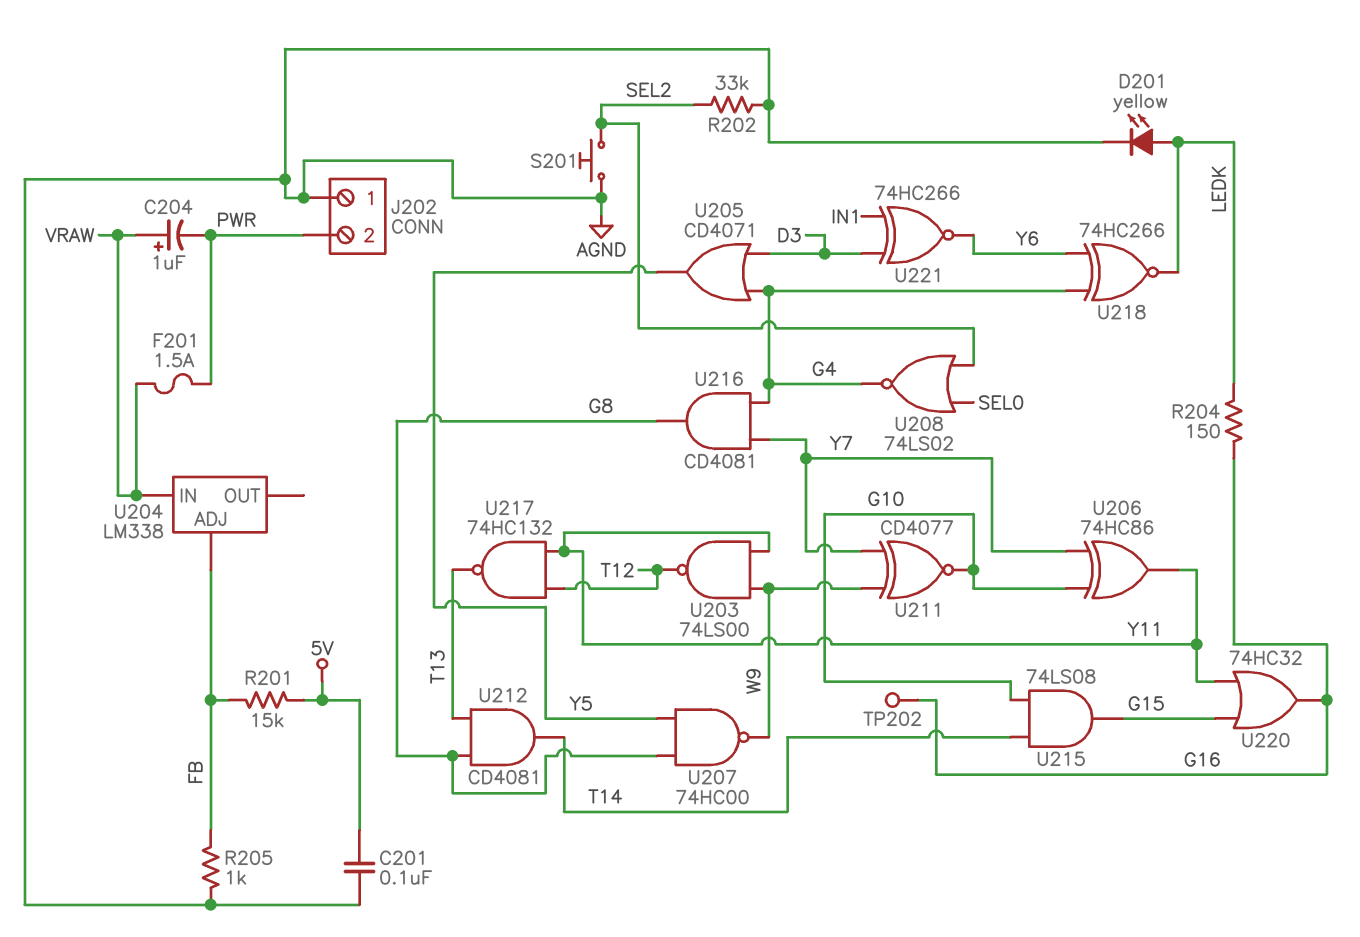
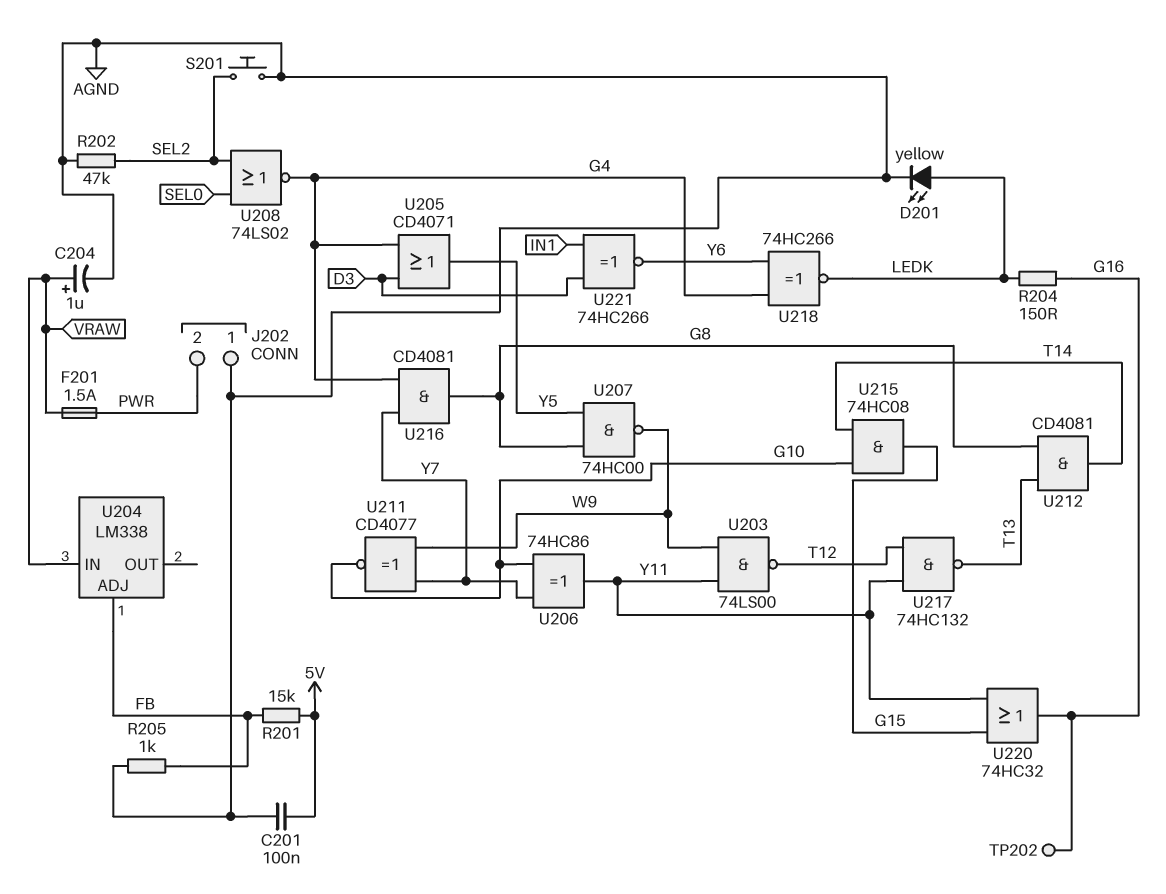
C204: 1uF (plus VRAW, minus PWR) -> 1uF (plus VRAW, minus AGND)
R202: 33k (AGND, SEL2) -> 47k (AGND, SEL2)
U215: AND 74LS08 (in G10, in T14, out G15) -> AND 74HC08 (in G10, in T14, out G15)

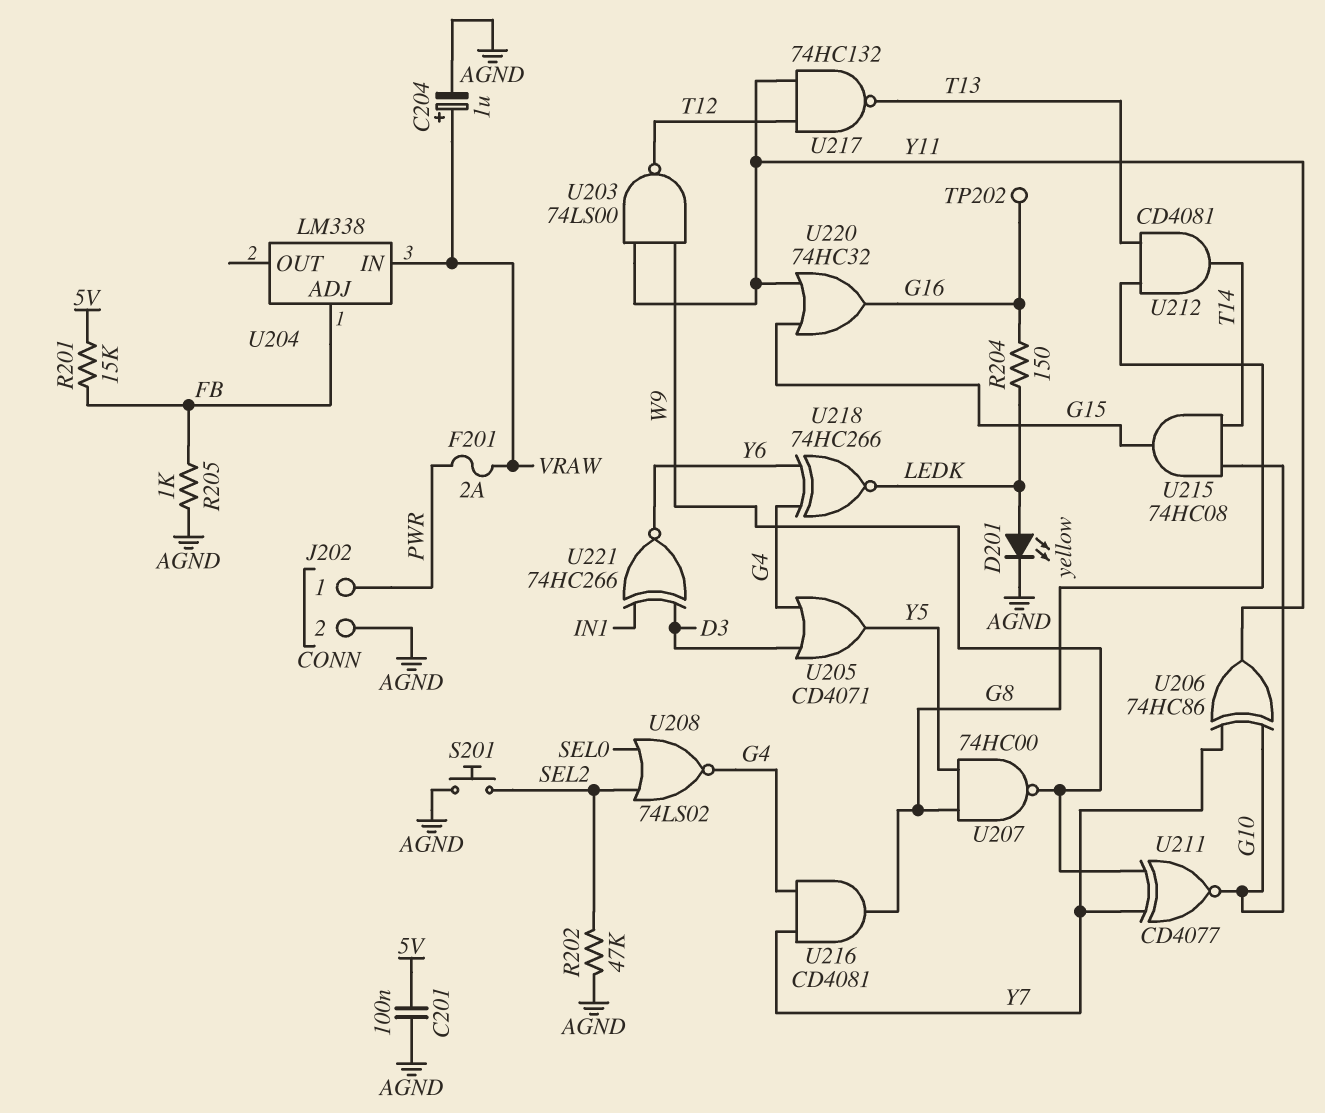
F201: 1.5A (PWR, VRAW) -> 2A (PWR, VRAW)
J202 pin 1: AGND -> PWR
J202 pin 2: PWR -> AGND

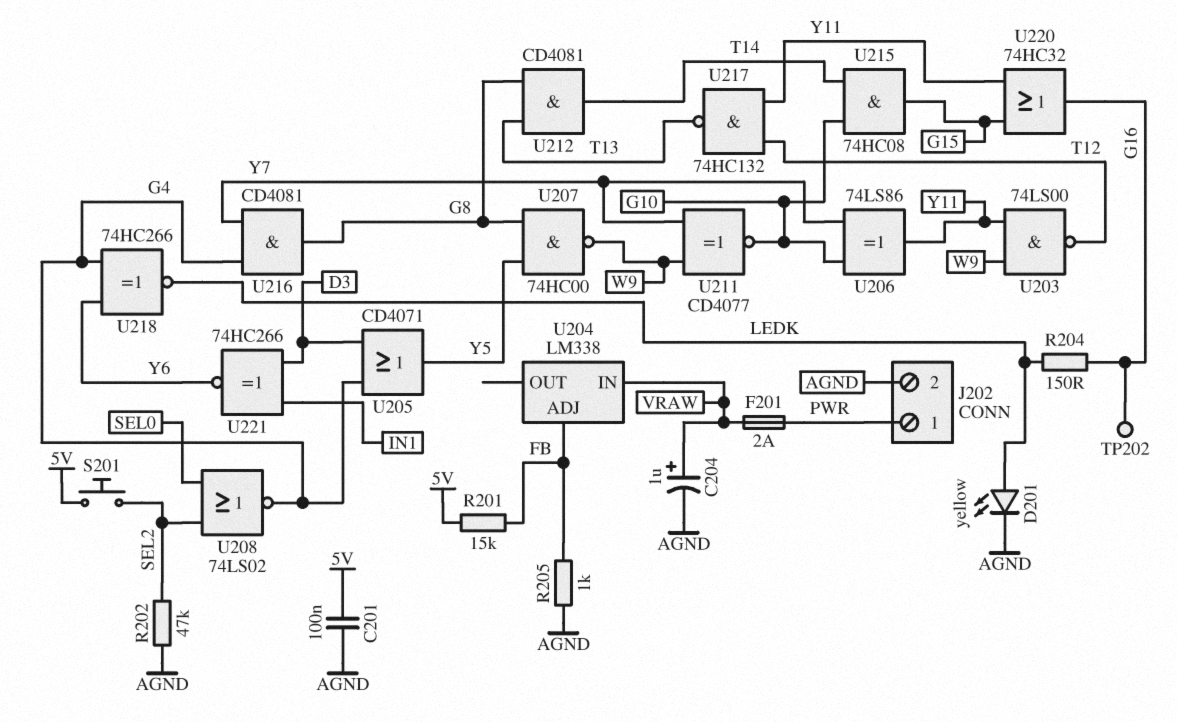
S201: button (AGND, SEL2) -> button (5V, SEL2)
U206: XOR 74HC86 (in G10, in Y7, out Y11) -> XOR 74LS86 (in G10, in Y7, out Y11)

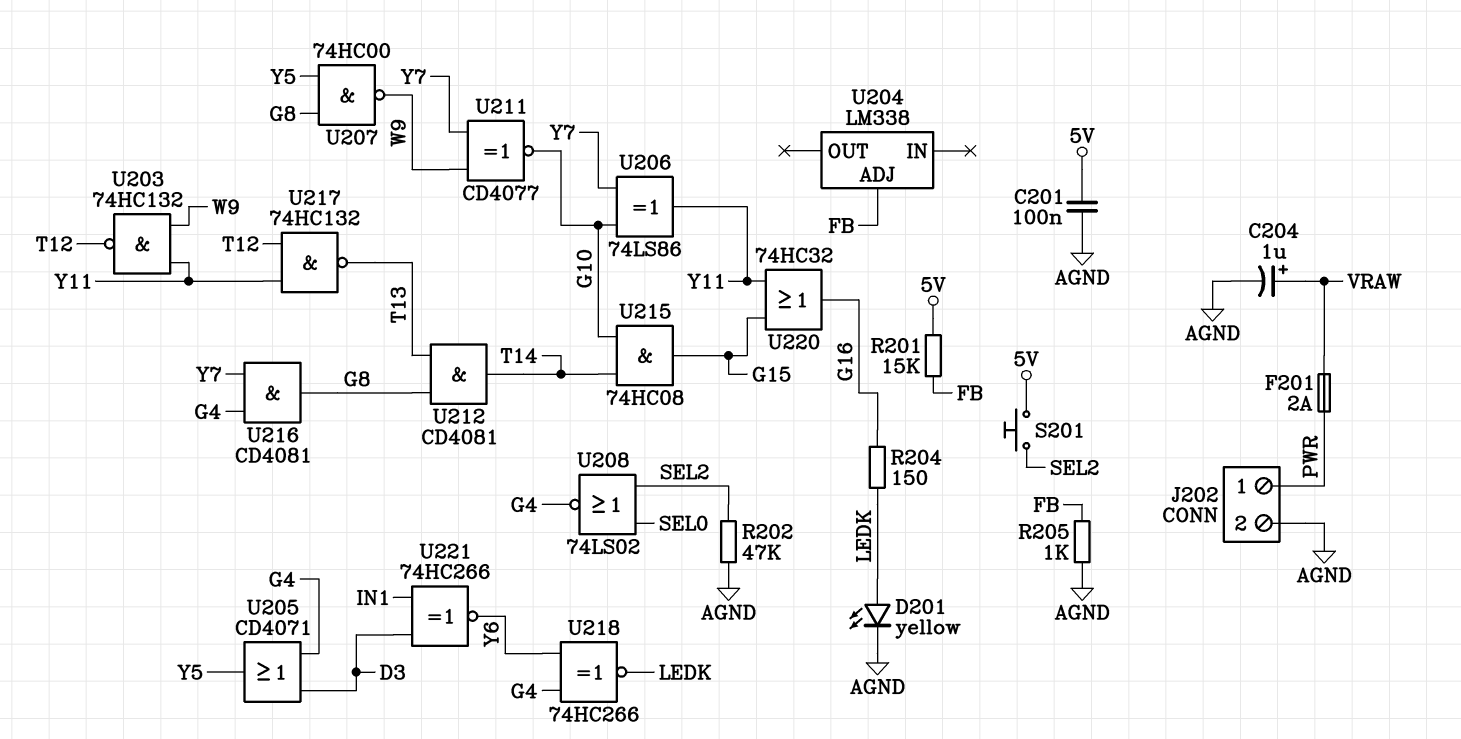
TP202: test point (G16) -> none
U203: NAND 74LS00 (in W9, in Y11, out T12) -> NAND 74HC132 (in W9, in Y11, out T12)
U204 pin IN: VRAW -> none

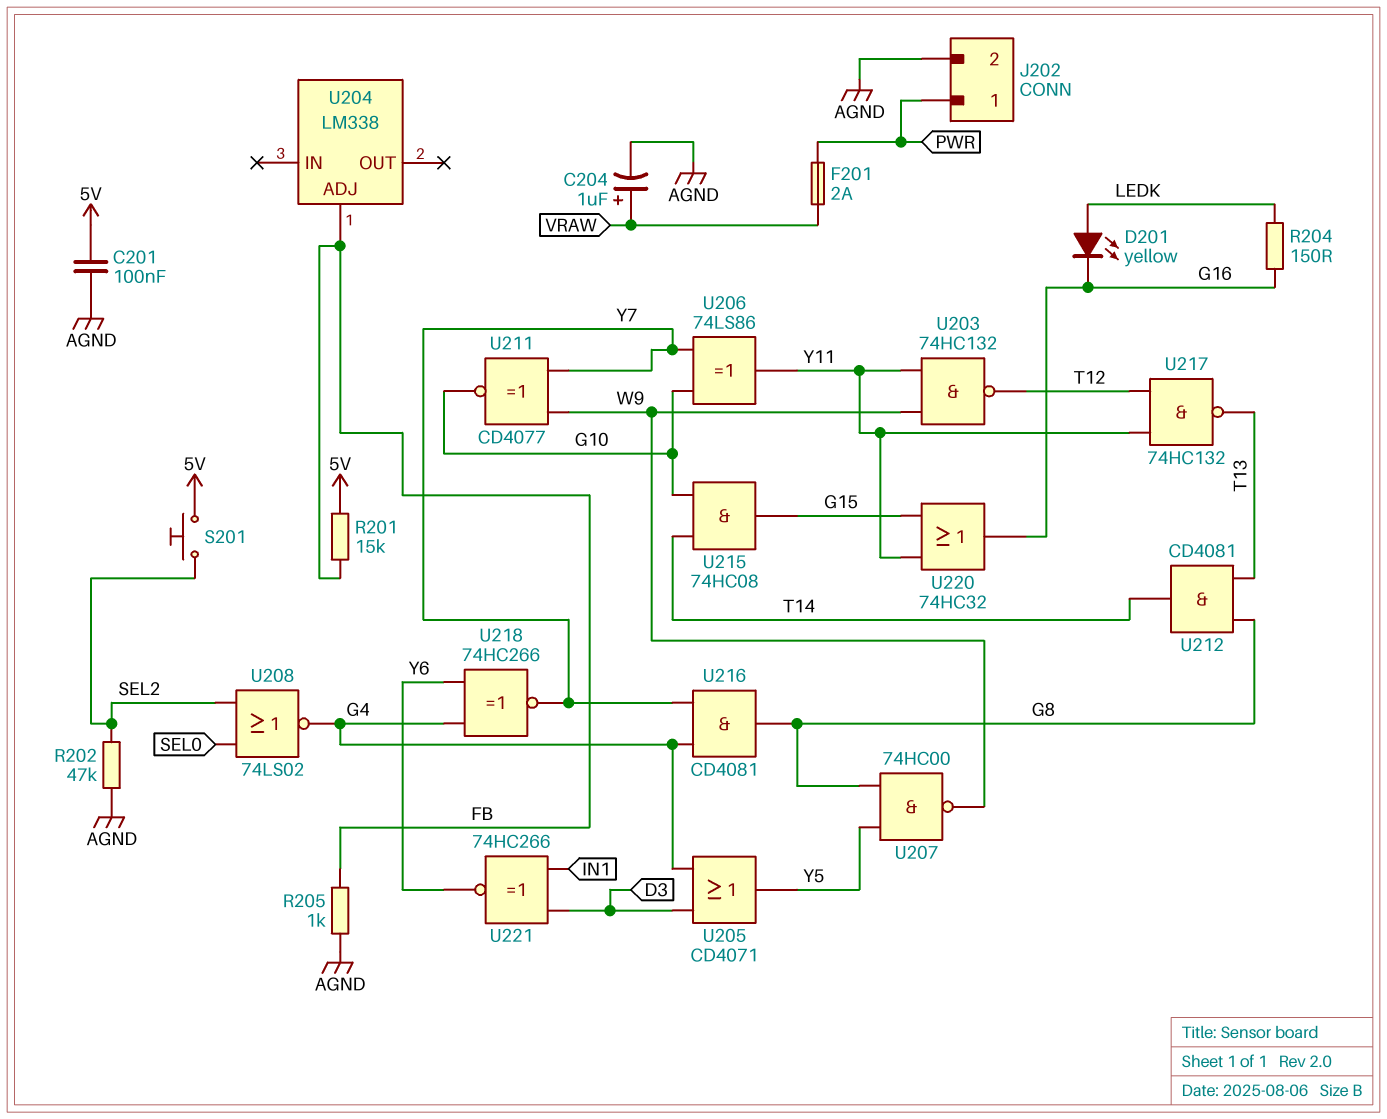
D201: LED yellow (A LEDK, K AGND) -> LED yellow (A LEDK, K G16)
U218: XNOR 74HC266 (in G4, in Y6, out LEDK) -> XNOR 74HC266 (in G4, in Y6, out Y7)

